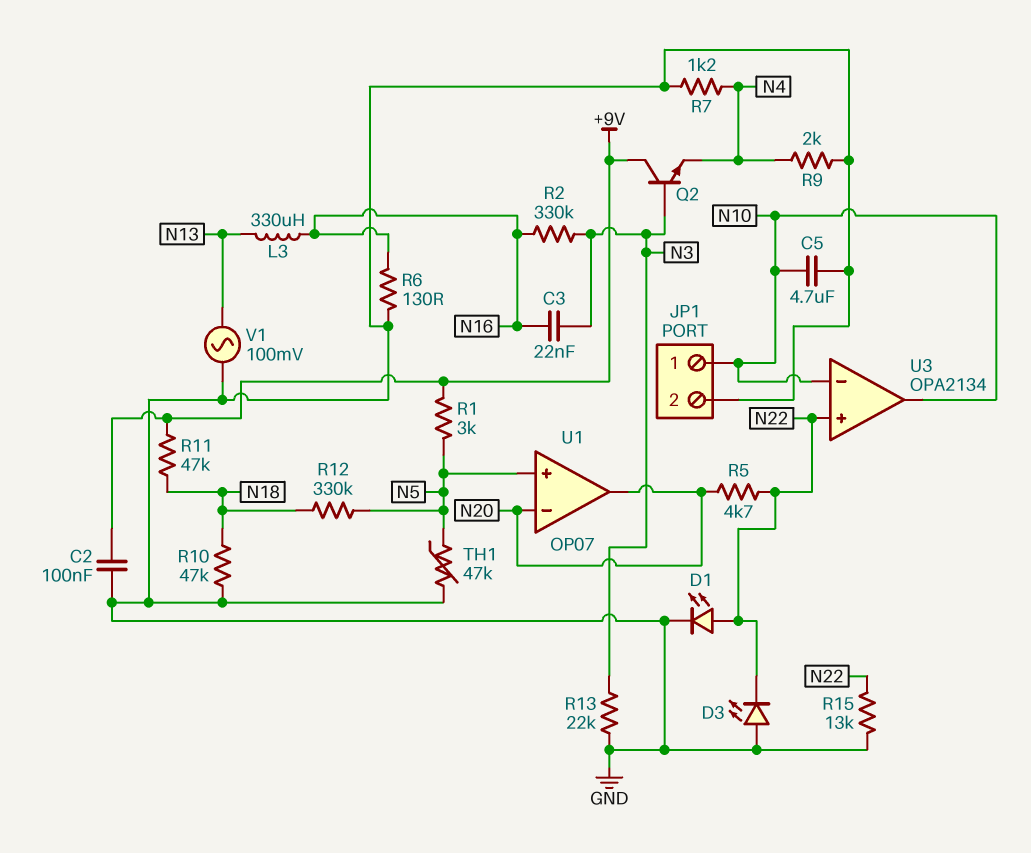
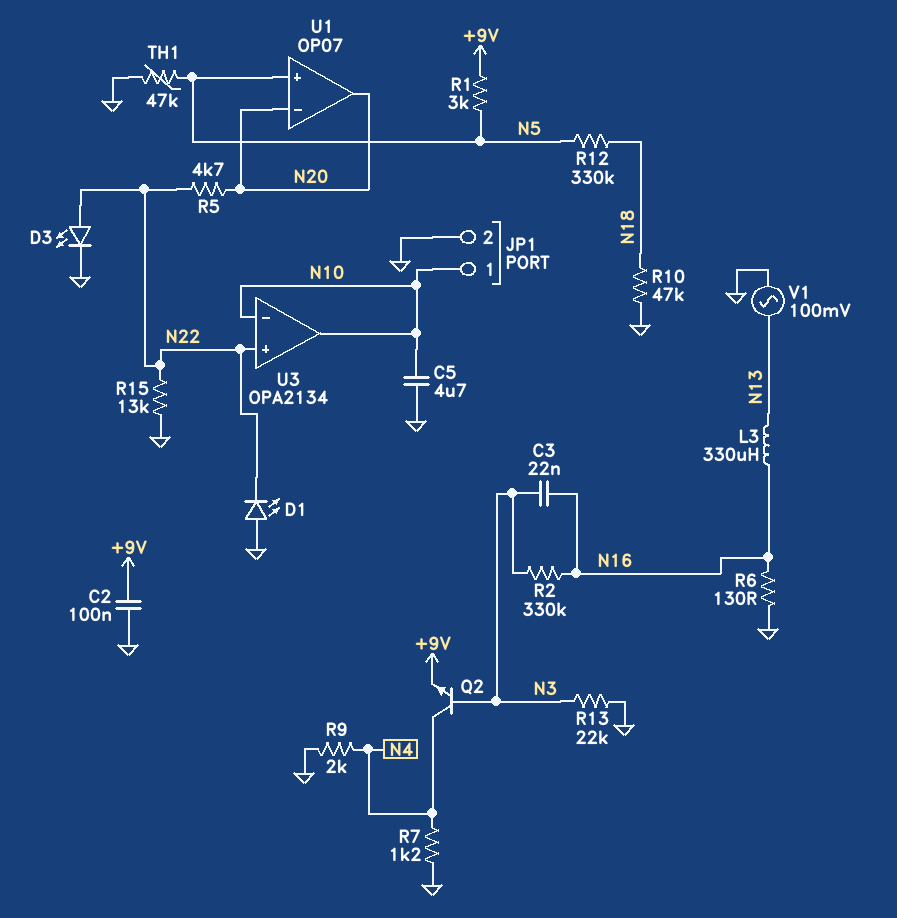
D1: LED (A N22, K GND) -> LED (A GND, K N22)
D3: LED (A GND, K N22) -> LED (A N22, K GND)
Q2: NPN (B N3, C +9V, E N4) -> NPN (B N3, C N4, E +9V)
R11: 47k (+9V, N18) -> none

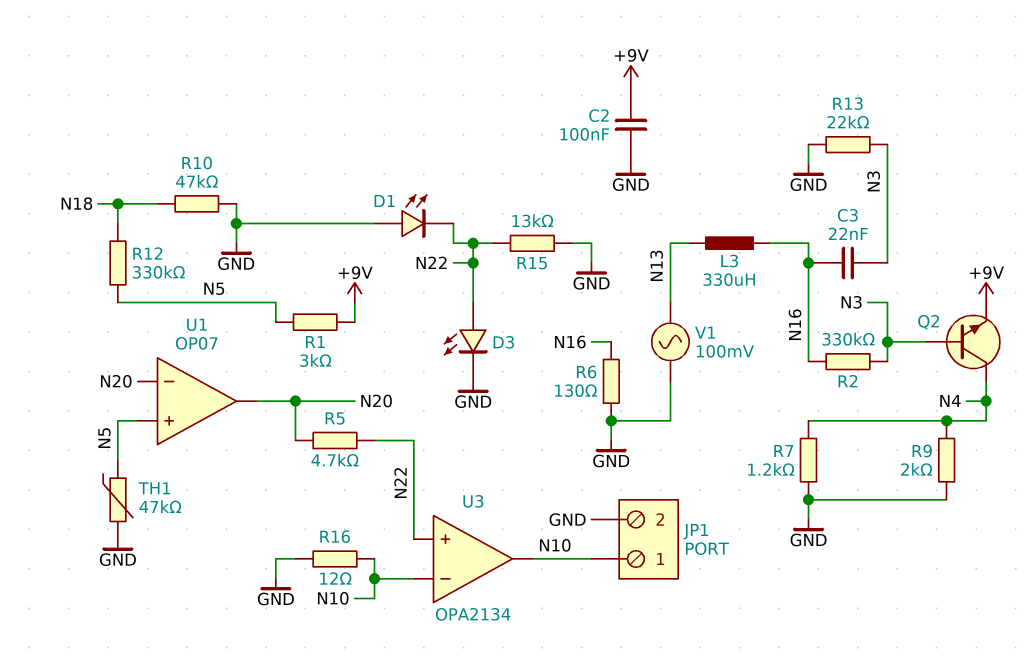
C5: 4.7uF (GND, N10) -> none
R16: none -> 12 (GND, N10)

